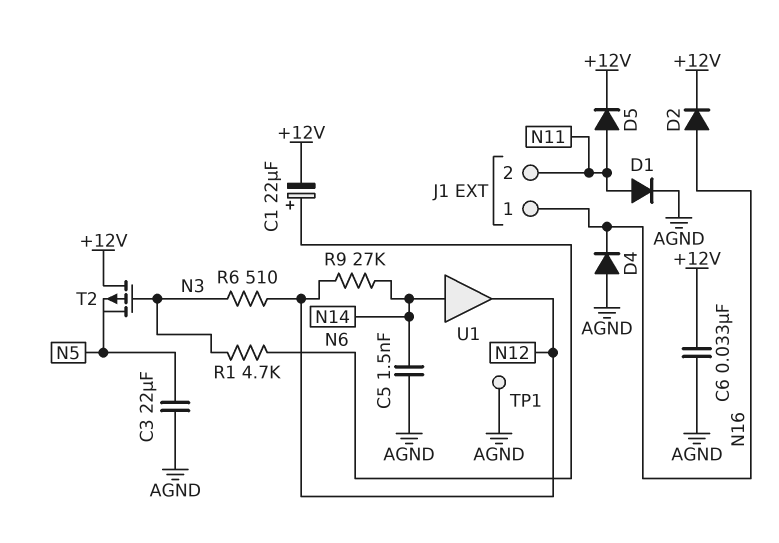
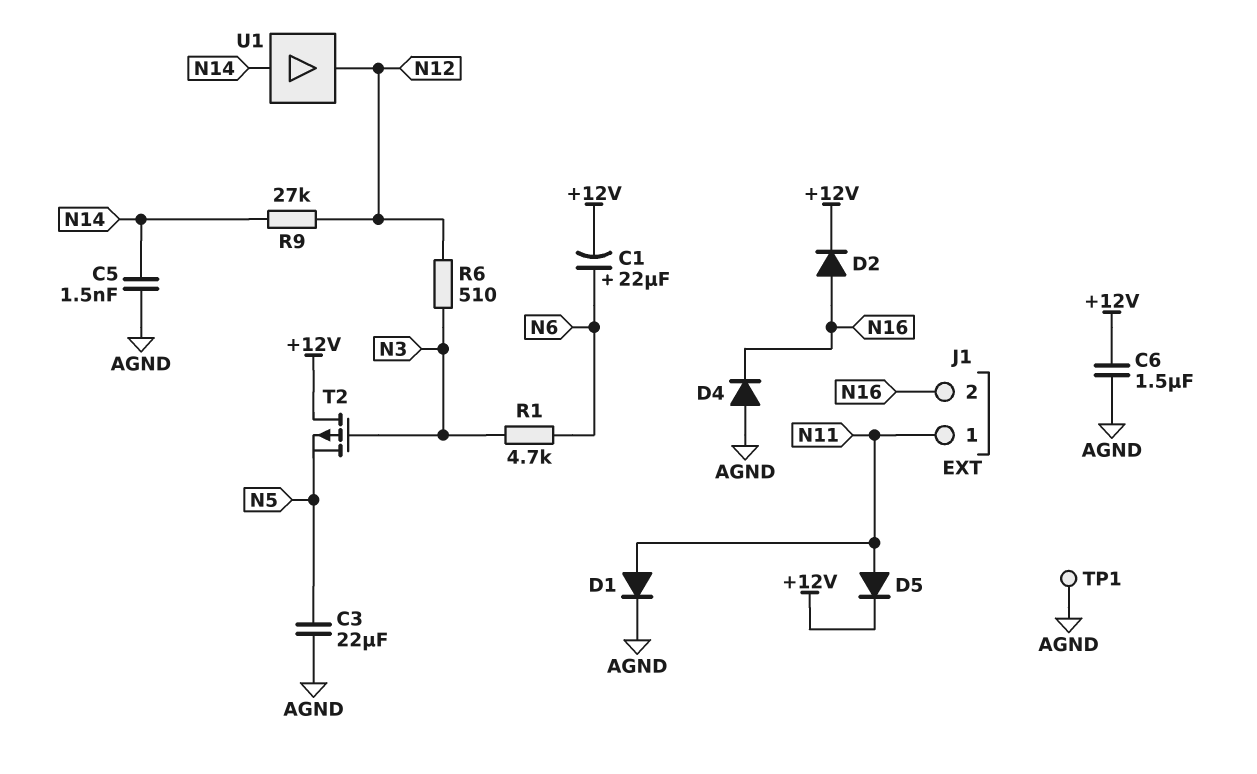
C6: 33nF (+12V, AGND) -> 1.5uF (+12V, AGND)
J1 pin 1: N16 -> N11
J1 pin 2: N11 -> N16

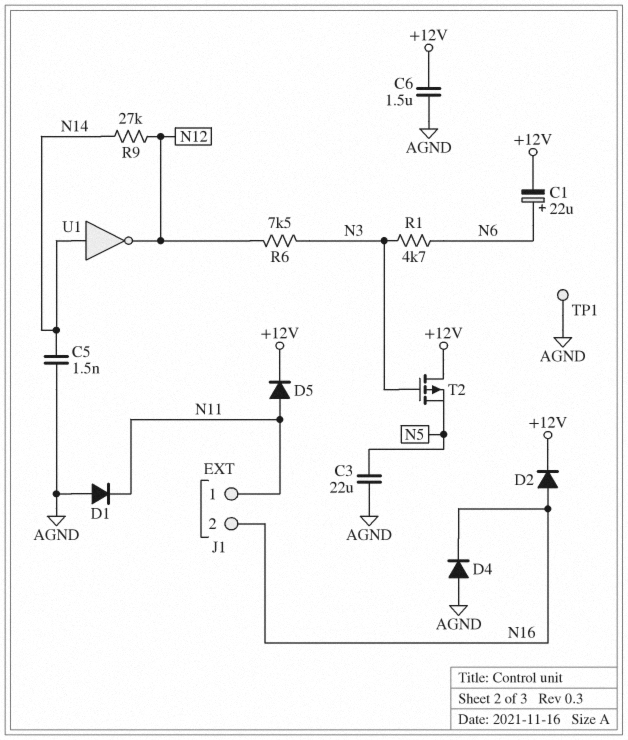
D1: diode (A N11, K AGND) -> diode (A AGND, K N11)
R6: 510 (N3, N12) -> 7.5k (N3, N12)
U1: buffer (in N14, out N12) -> NOT (in N14, out N12)

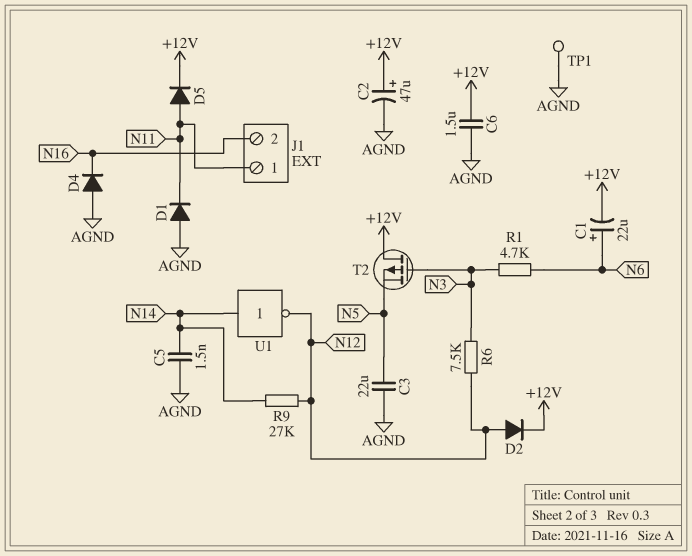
C2: none -> 47uF (plus +12V, minus AGND)
D2: diode (A N16, K +12V) -> diode (A N12, K +12V)

